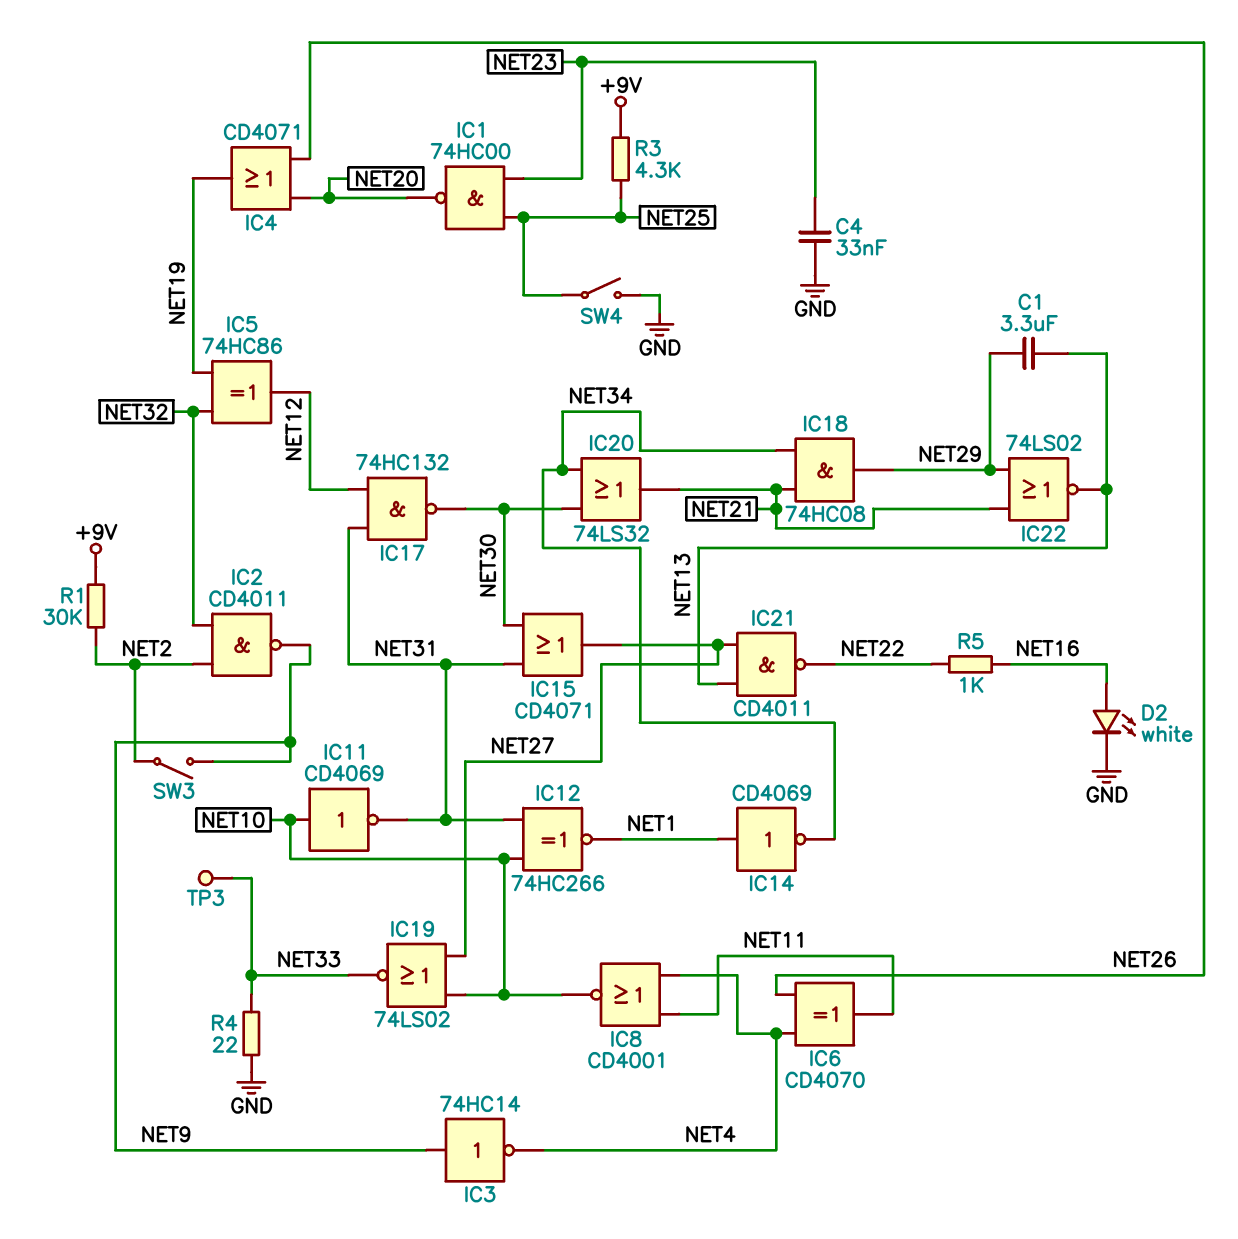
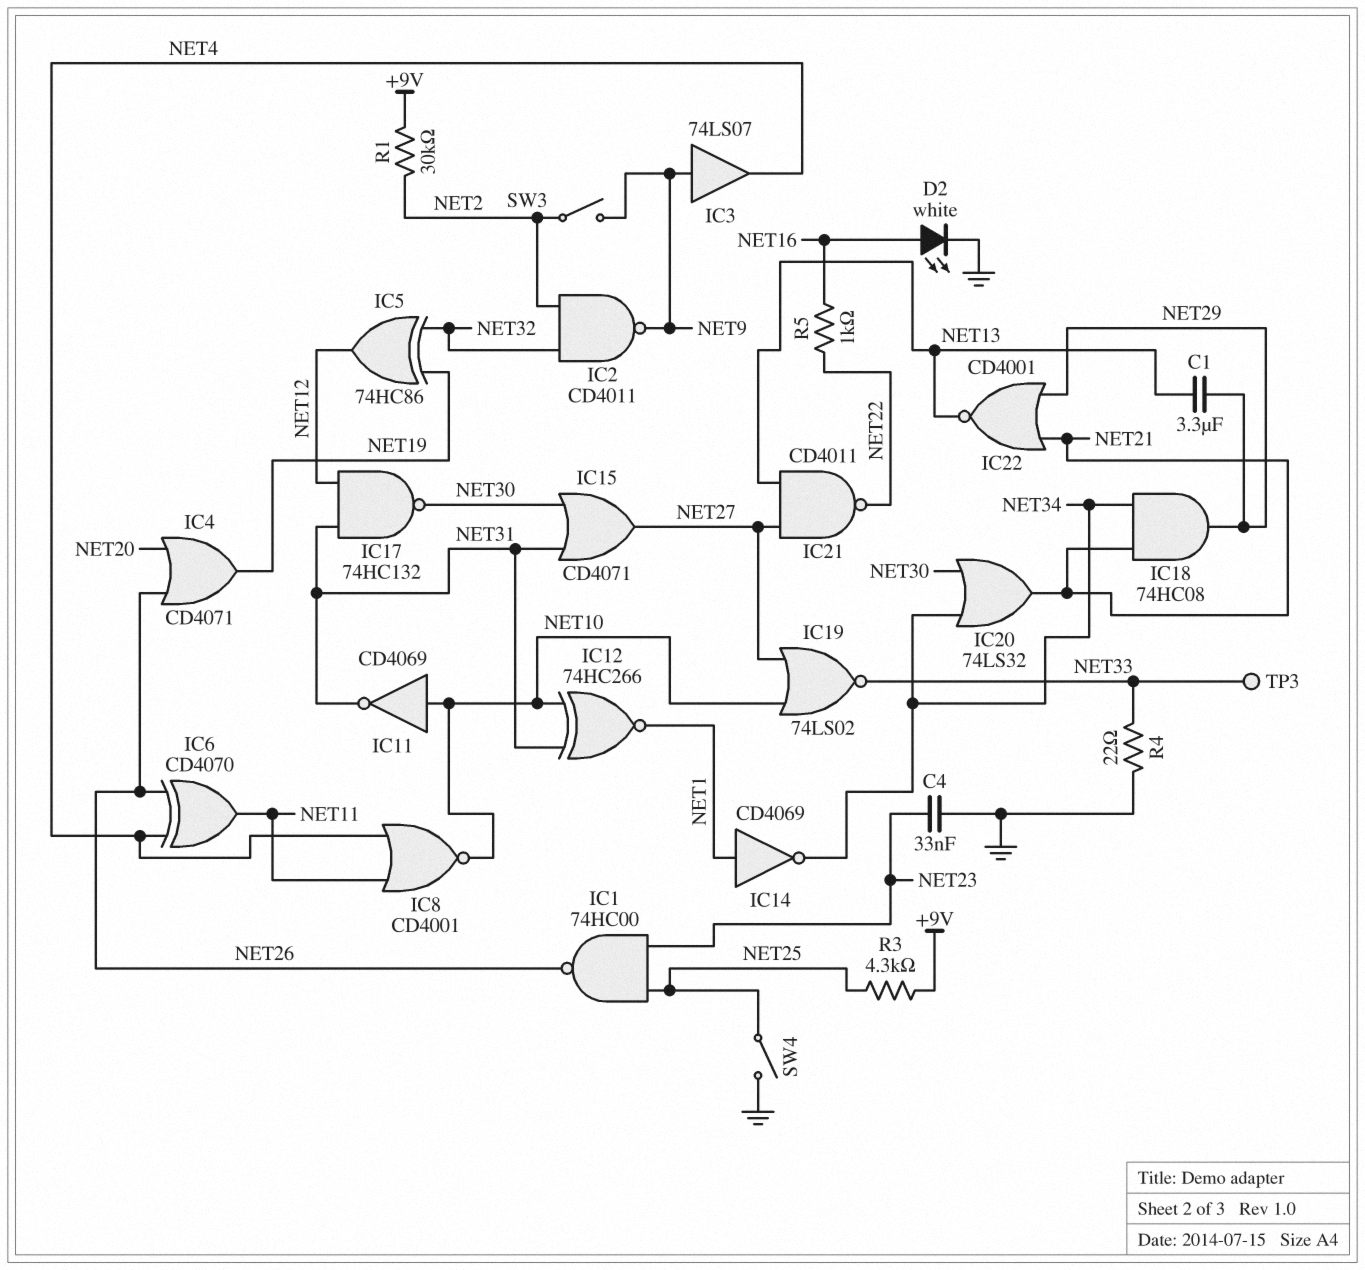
IC1: NAND 74HC00 (in NET23, in NET25, out NET20) -> NAND 74HC00 (in NET23, in NET25, out NET26)
IC3: NOT 74HC14 (in NET9, out NET4) -> buffer 74LS07 (in NET9, out NET4)
IC22: NOR 74LS02 (in NET21, in NET29, out NET13) -> NOR CD4001 (in NET21, in NET29, out NET13)

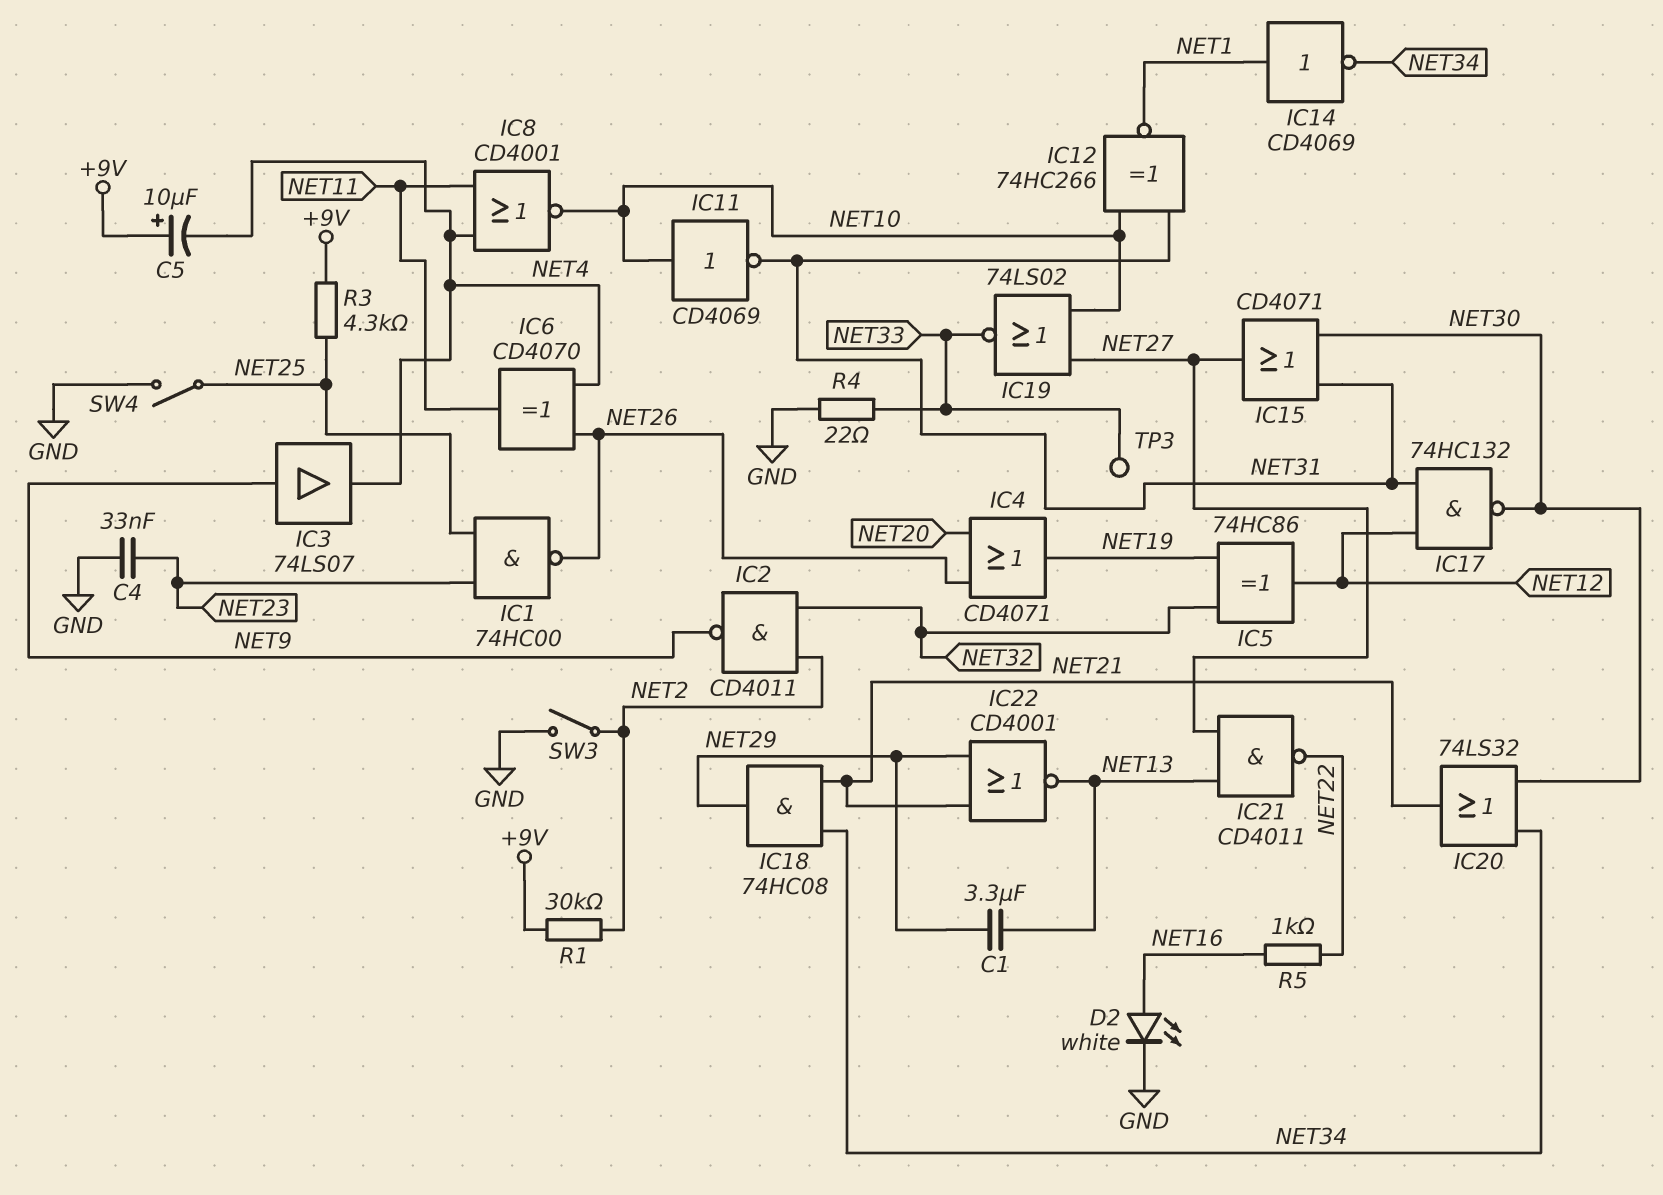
C5: none -> 10uF (plus +9V, minus NET4)
SW3: switch (NET2, NET9) -> switch (GND, NET2)

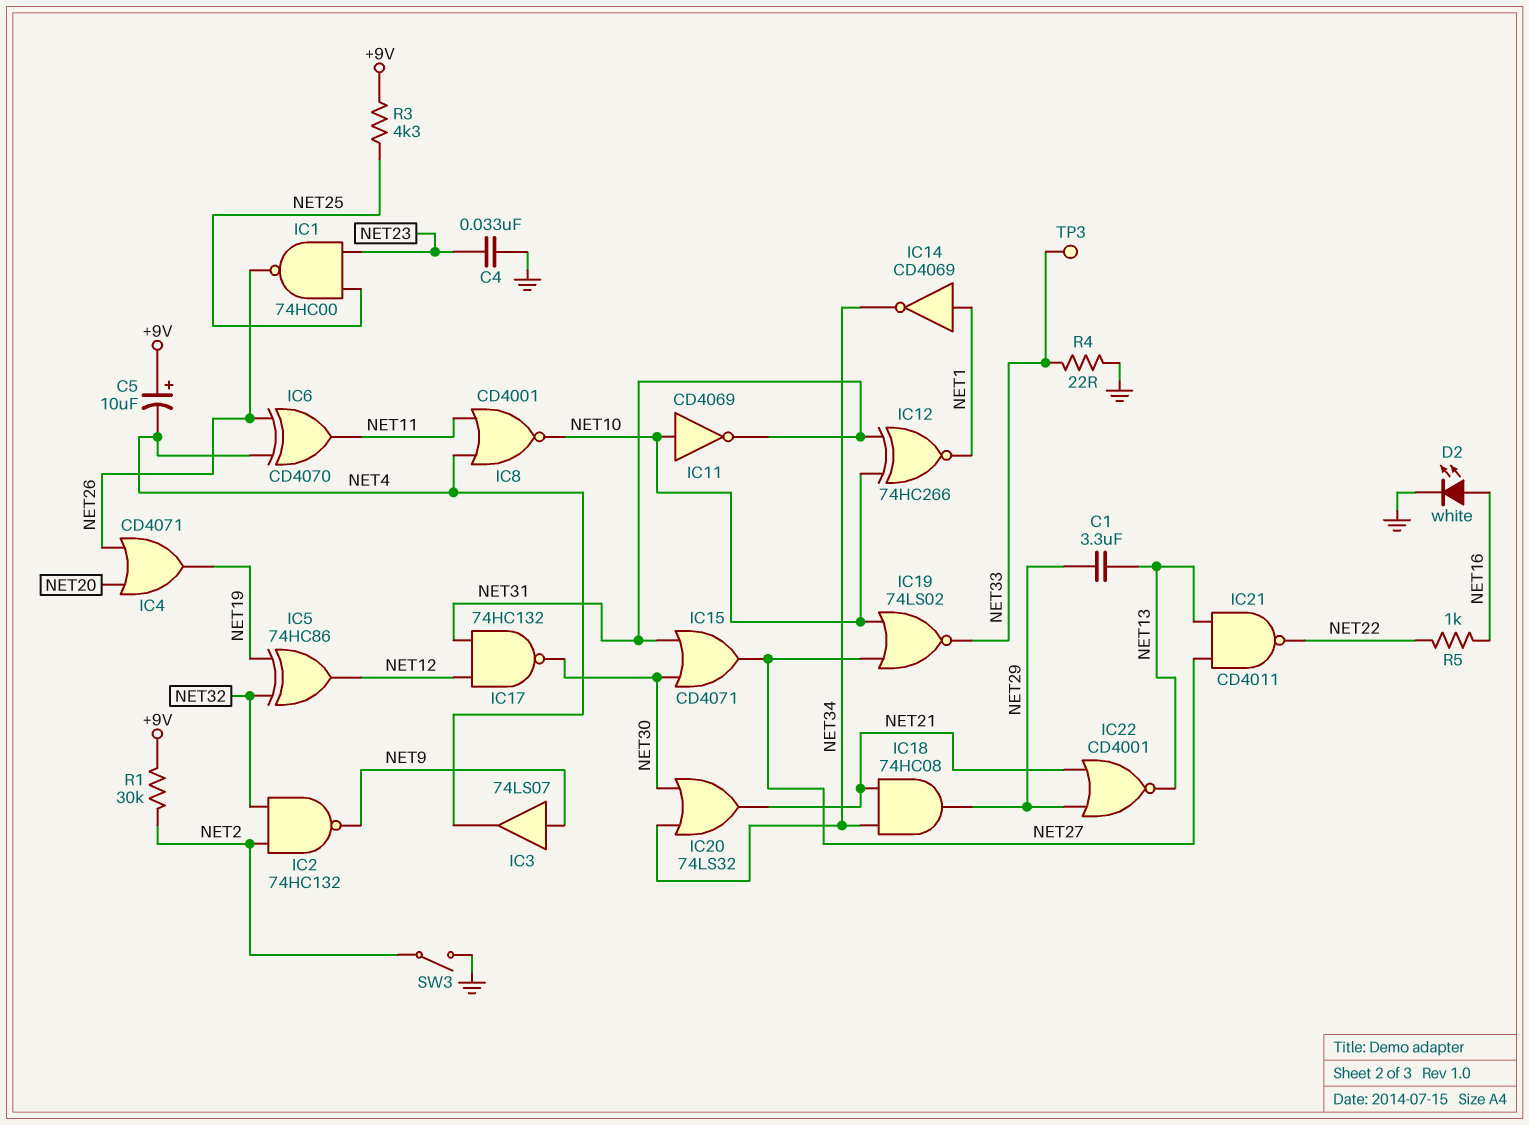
IC2: NAND CD4011 (in NET2, in NET32, out NET9) -> NAND 74HC132 (in NET2, in NET32, out NET9)
SW4: switch (GND, NET25) -> none

